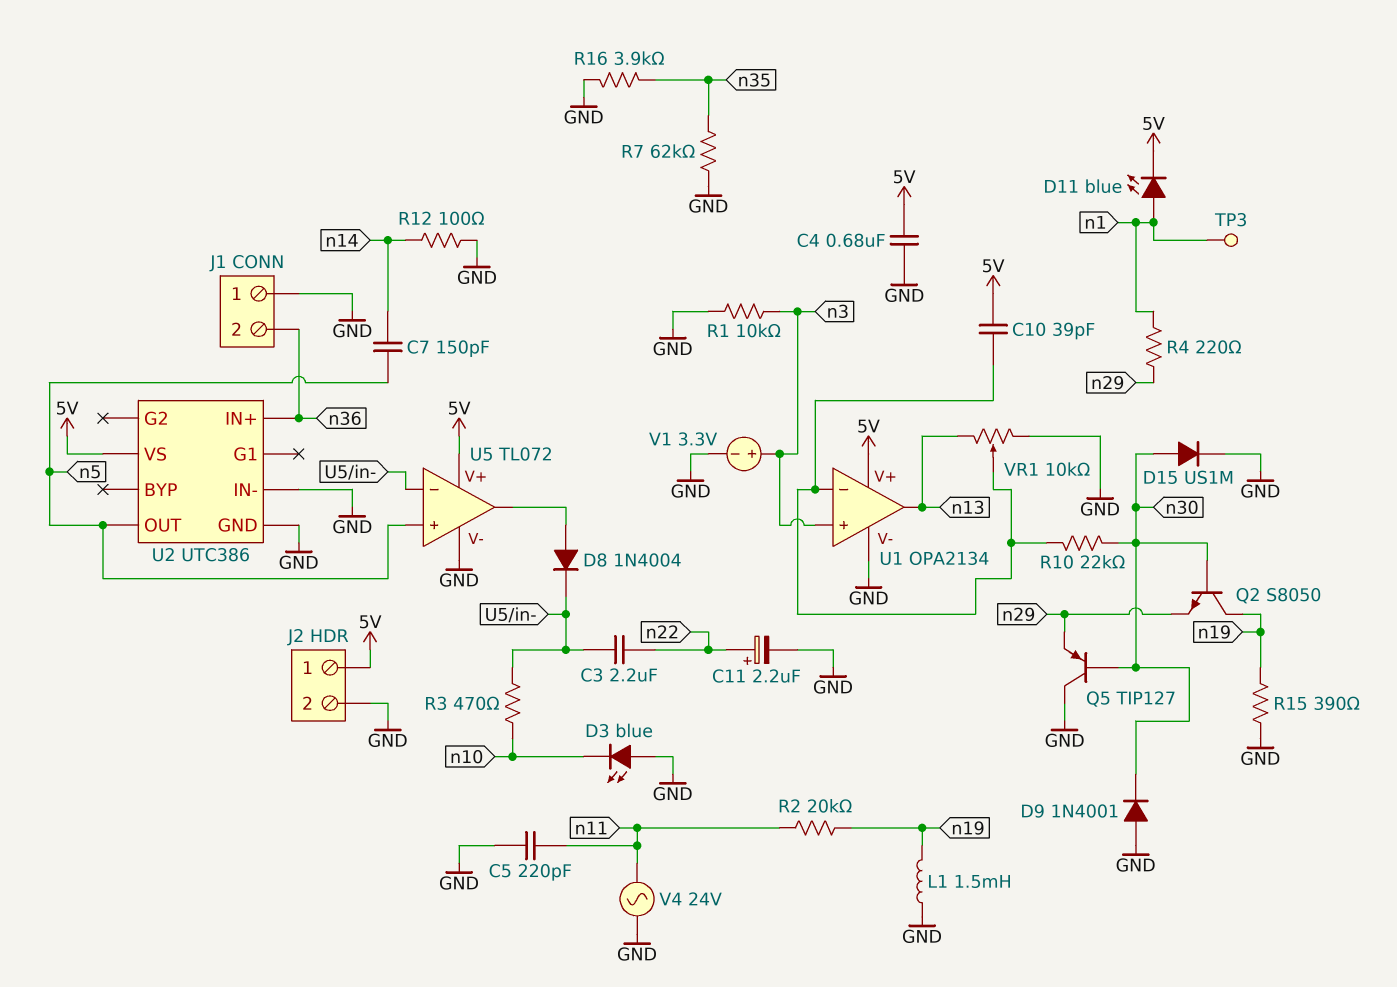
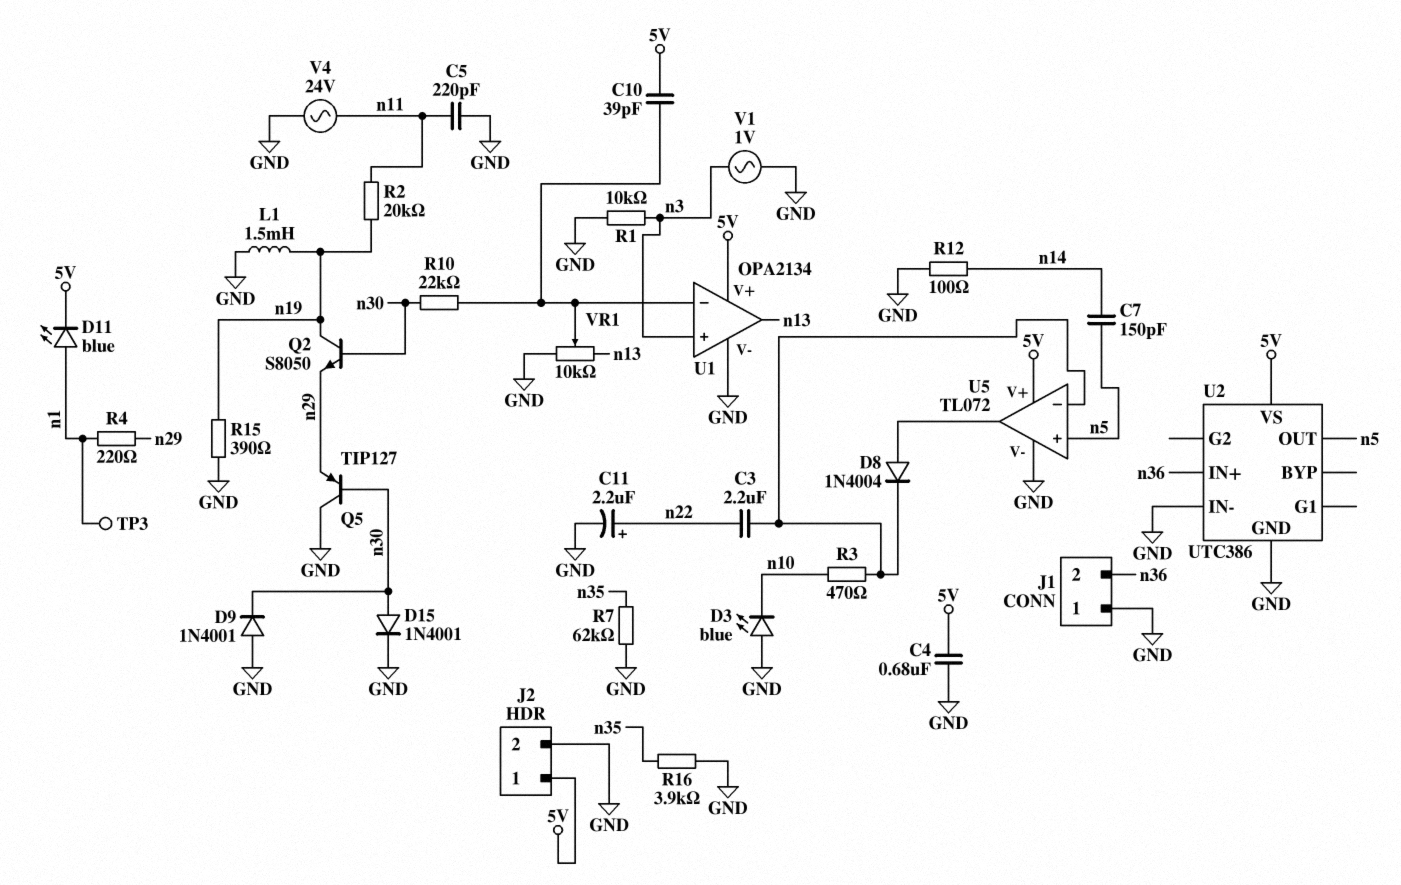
D15: diode US1M (A n30, K GND) -> diode 1N4001 (A n30, K GND)
V1: 3.3V (plus n3, minus GND) -> AC 1V (GND, n3)

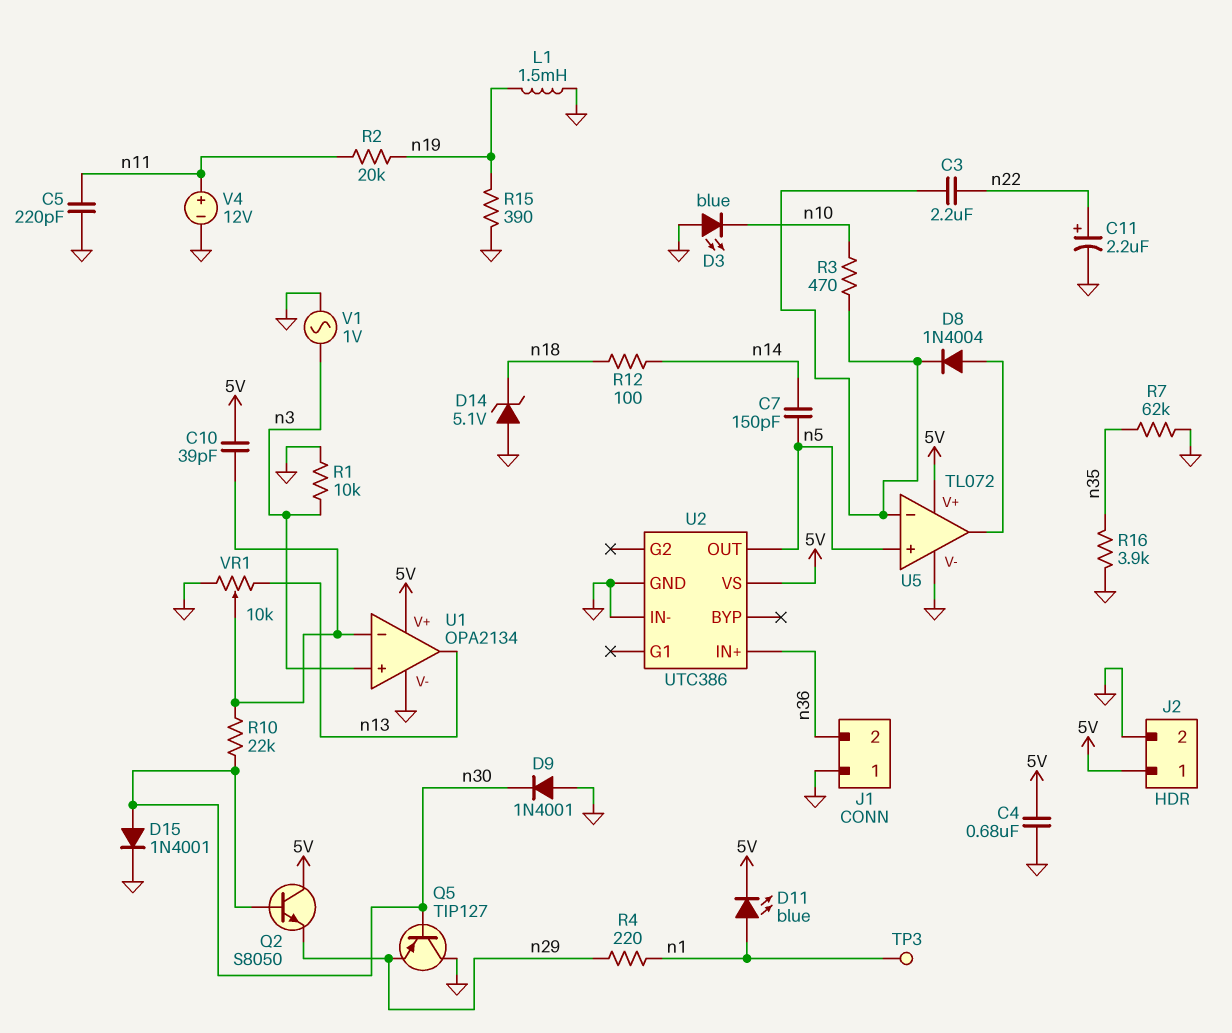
D14: none -> zener 5.1V (A GND, K n18)
Q2: NPN S8050 (B n30, C n19, E n29) -> NPN S8050 (B n30, C 5V, E n29)
R12: 100 (GND, n14) -> 100 (n14, n18)
V4: AC 24V (GND, n11) -> 12V (plus n11, minus GND)

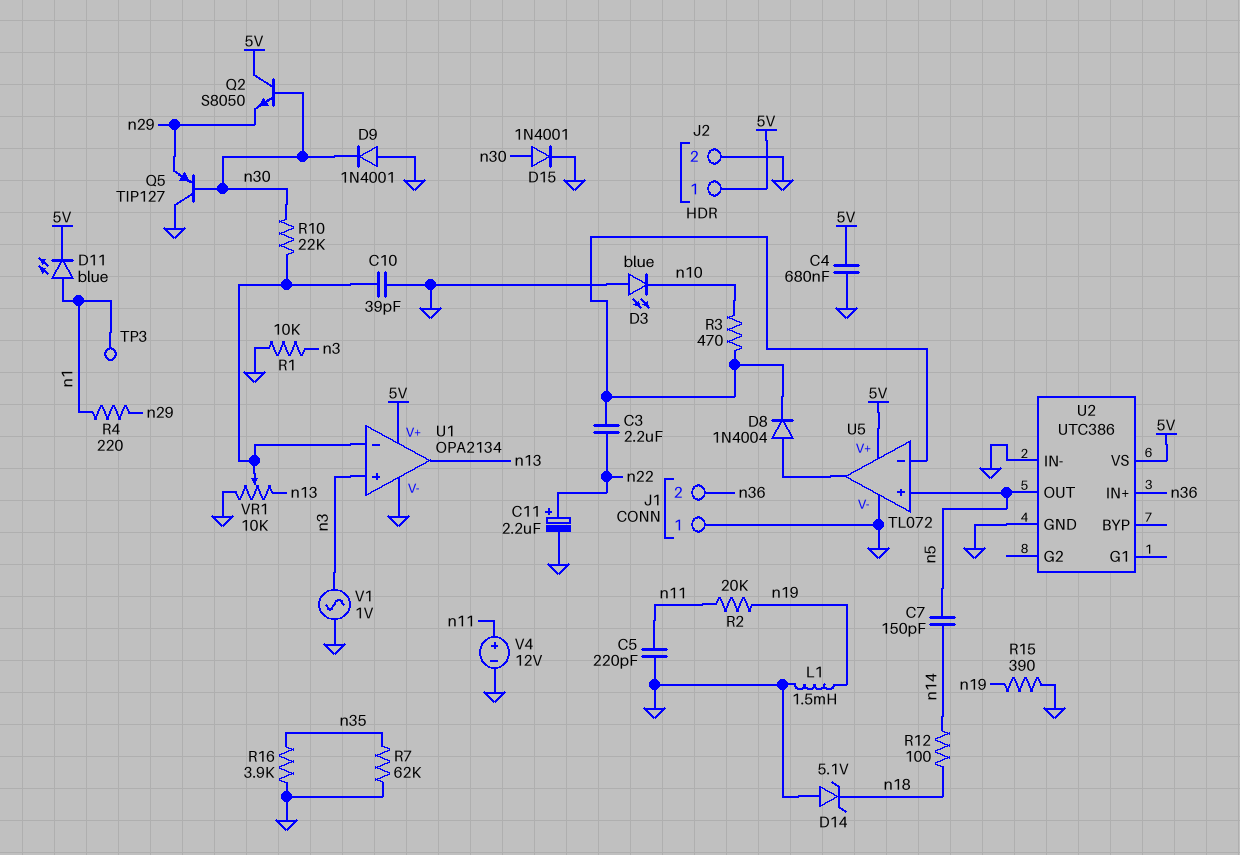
C10: 39pF (5V, U1/in-) -> 39pF (GND, U1/in-)

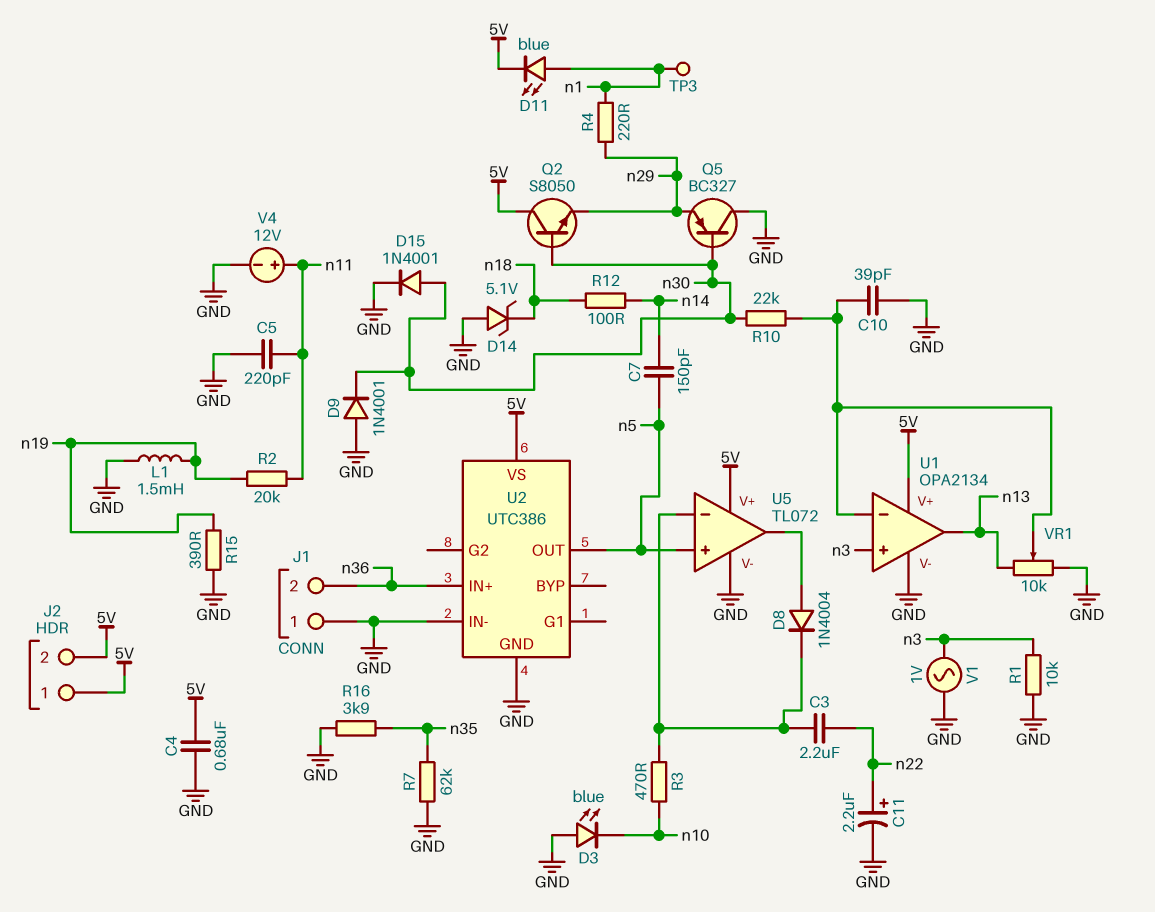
J2 pin 2: GND -> 5V
Q5: PNP TIP127 (B n30, C GND, E n29) -> PNP BC327 (B n30, C GND, E n29)

